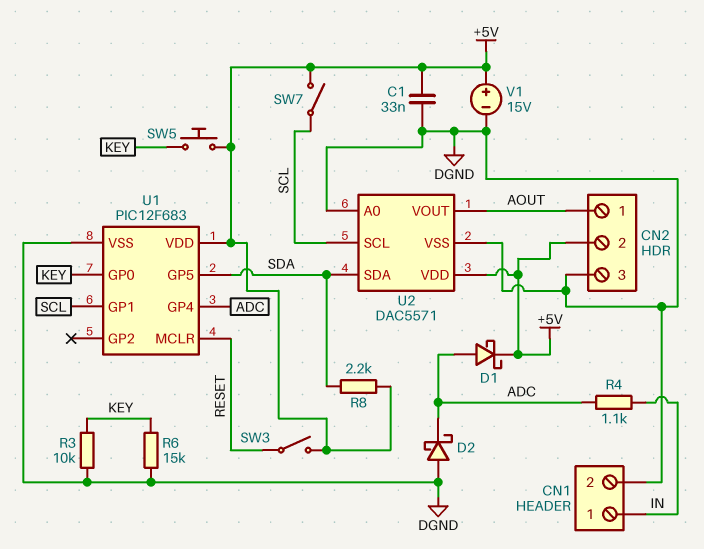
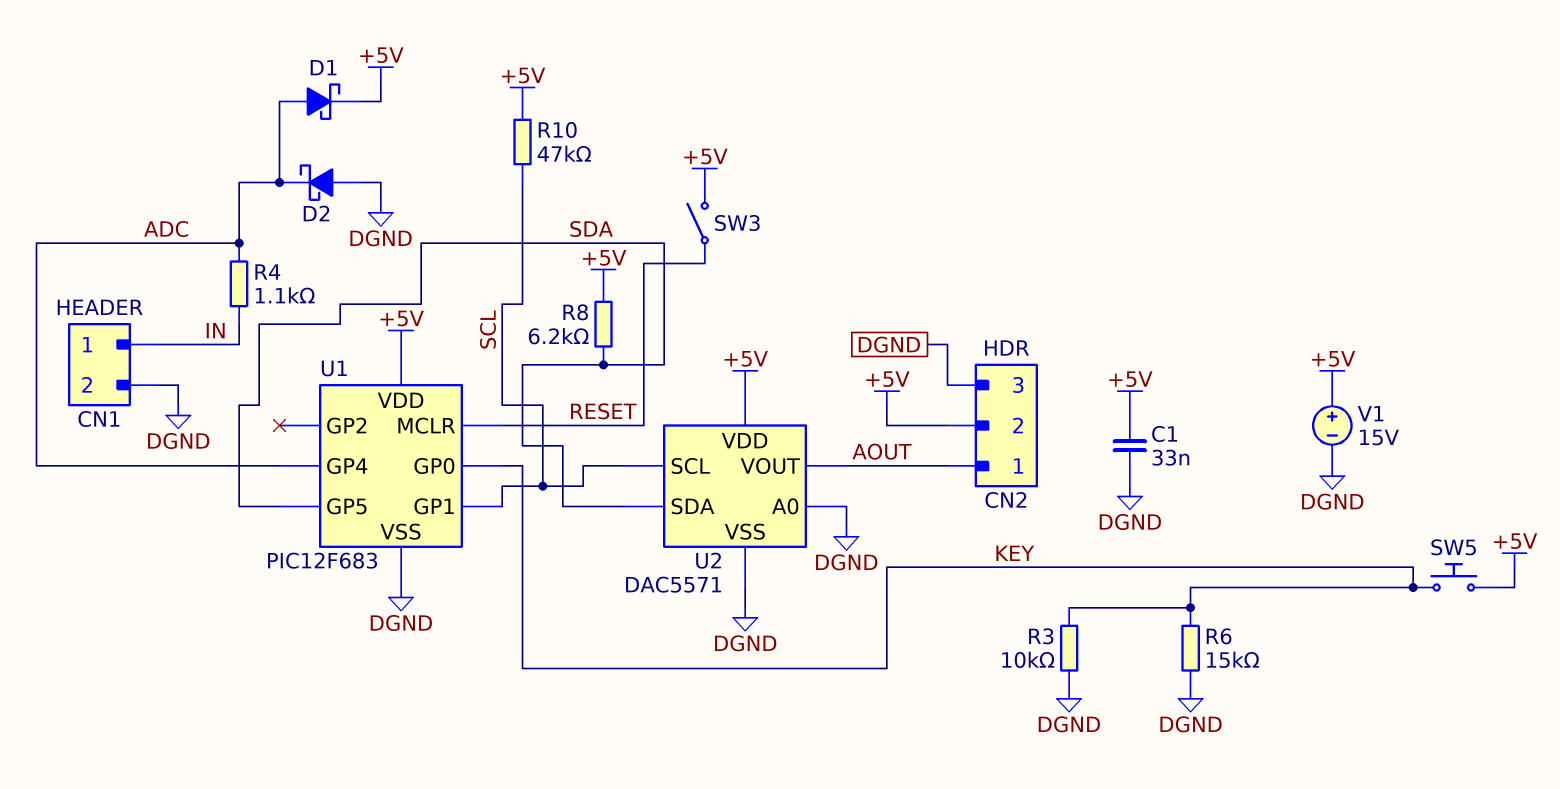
R8: 2.2k (+5V, SDA) -> 6.2k (+5V, SDA)
R10: none -> 47k (+5V, SCL)
SW7: switch (+5V, SCL) -> none

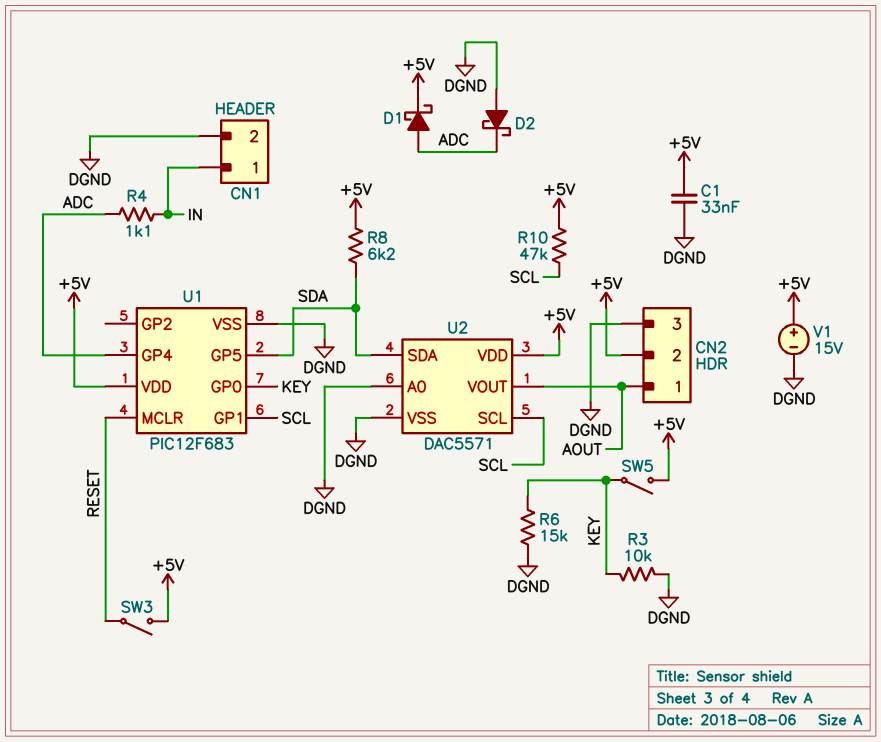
SW5: button (+5V, KEY) -> switch (+5V, KEY)

